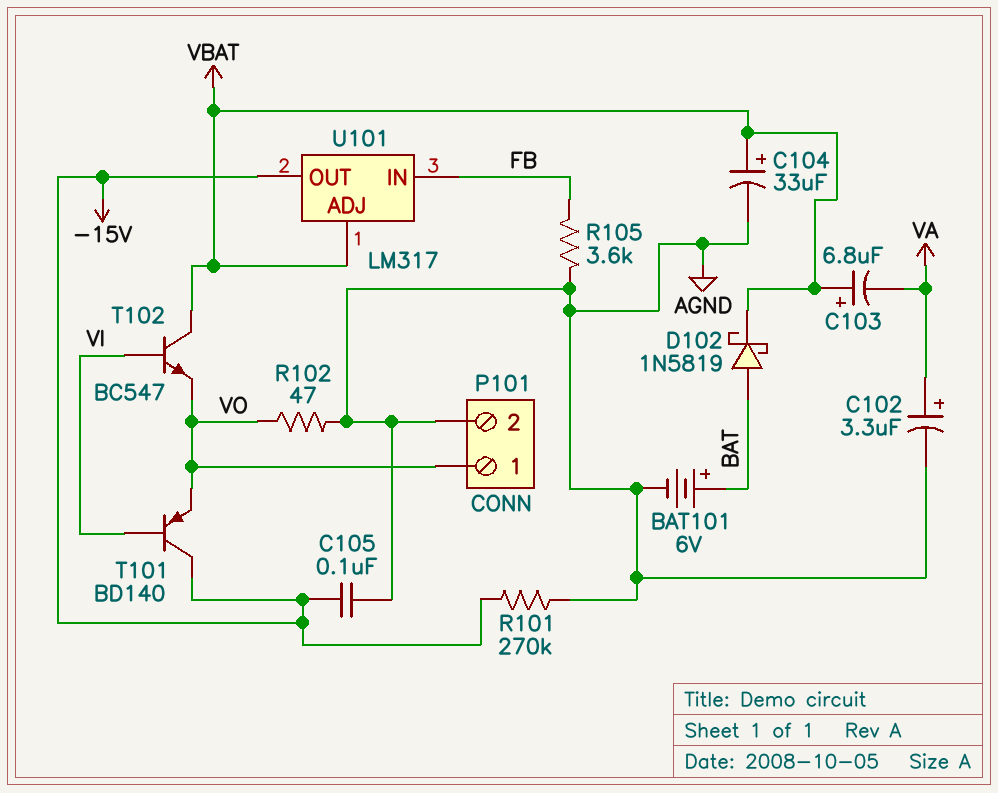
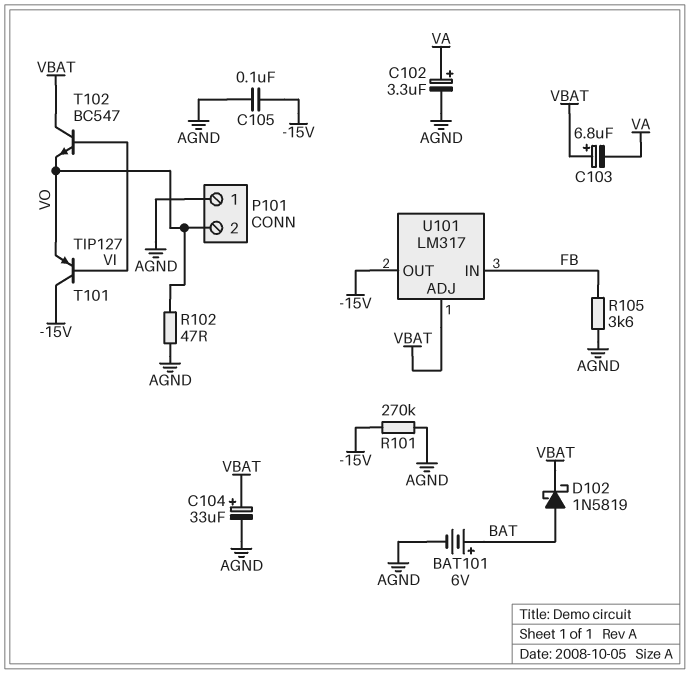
P101 pin 1: VO -> AGND
P101 pin 2: AGND -> VO
T101: PNP BD140 (B VI, C -15V, E VO) -> PNP TIP127 (B VI, C -15V, E VO)

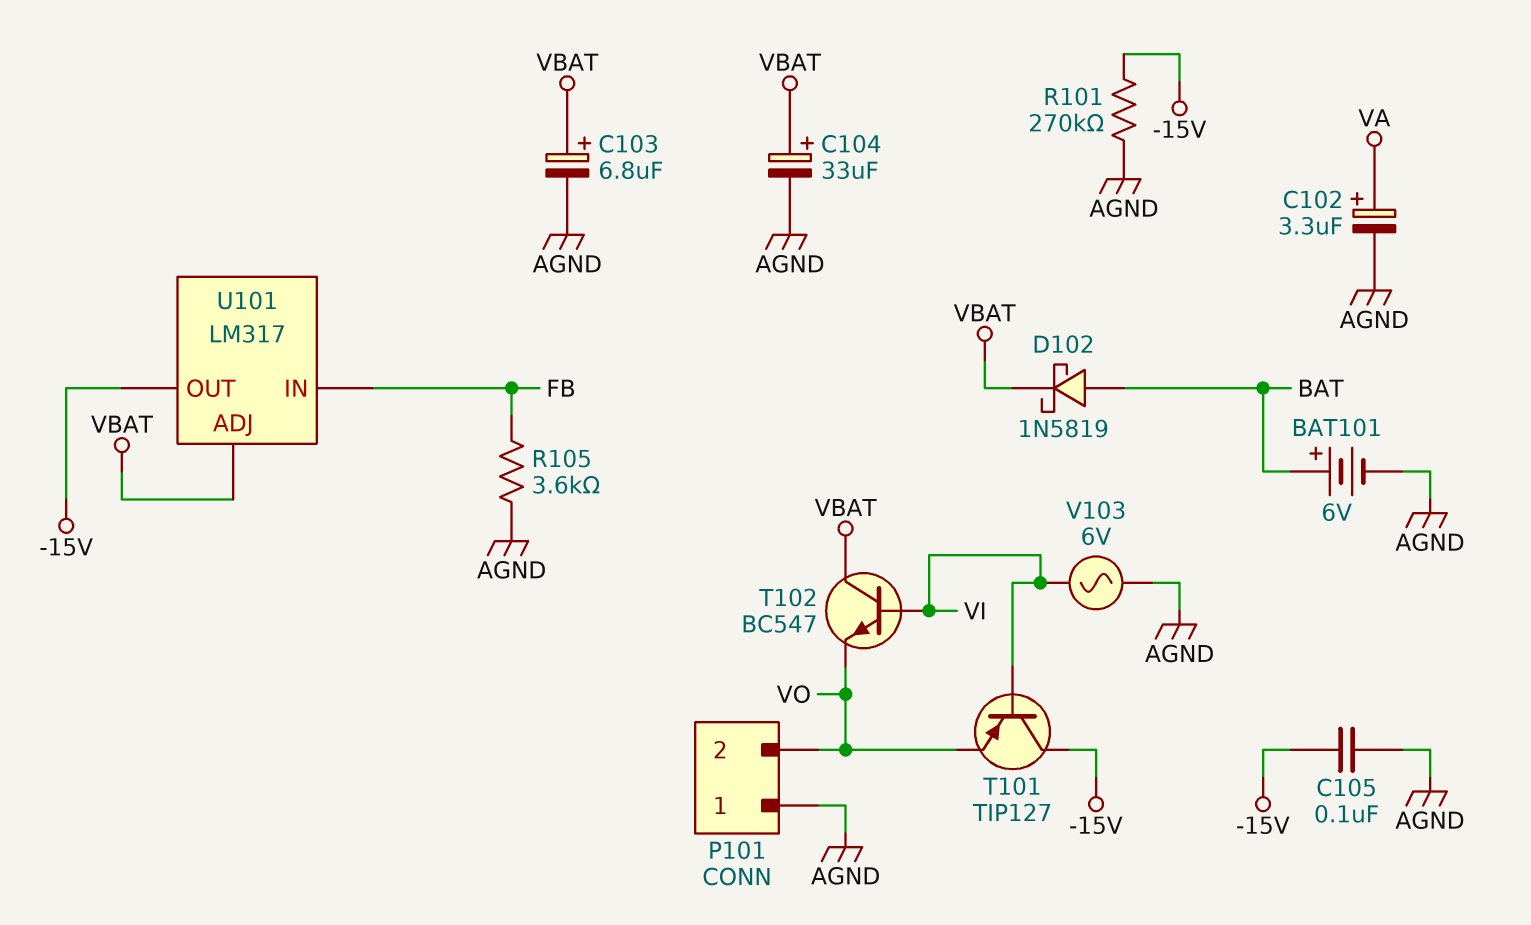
C103: 6.8uF (plus VBAT, minus VA) -> 6.8uF (plus VBAT, minus AGND)
R102: 47 (AGND, VO) -> none
V103: none -> AC 6V (AGND, VI)

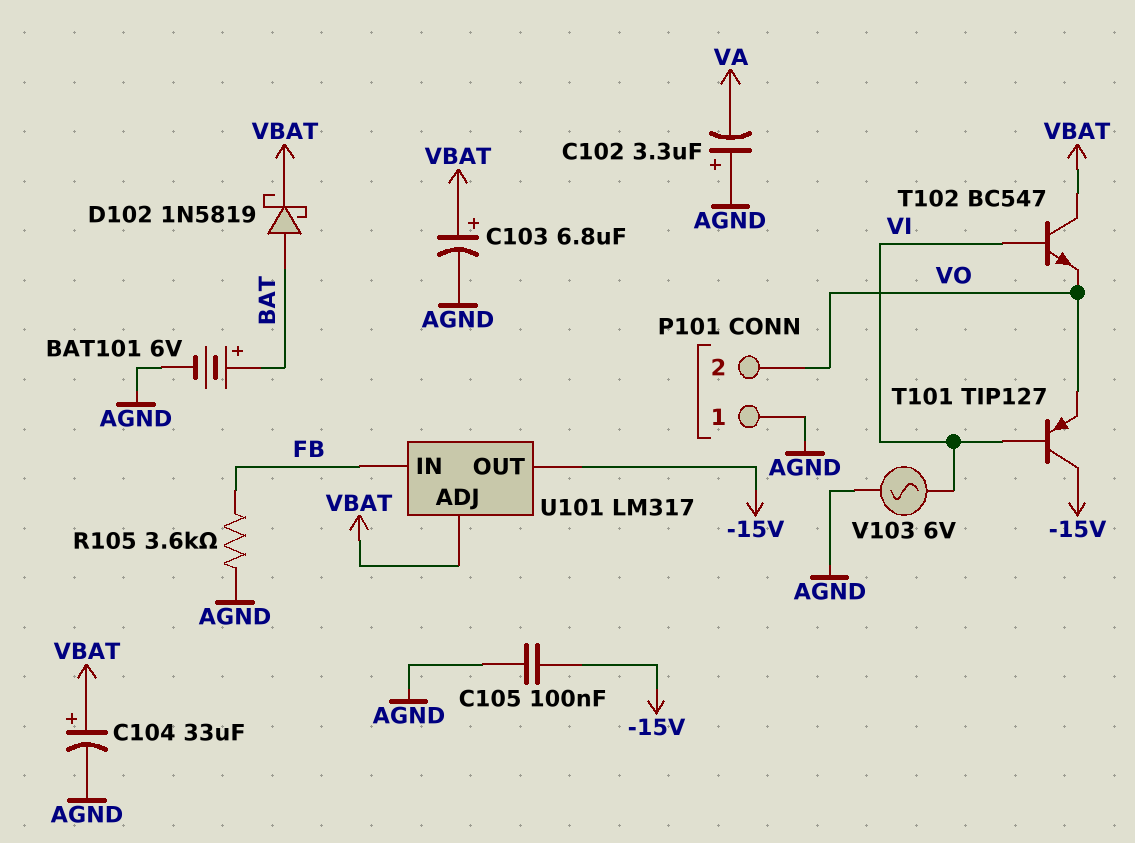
C102: 3.3uF (plus VA, minus AGND) -> 3.3uF (plus AGND, minus VA)
R101: 270k (-15V, AGND) -> none

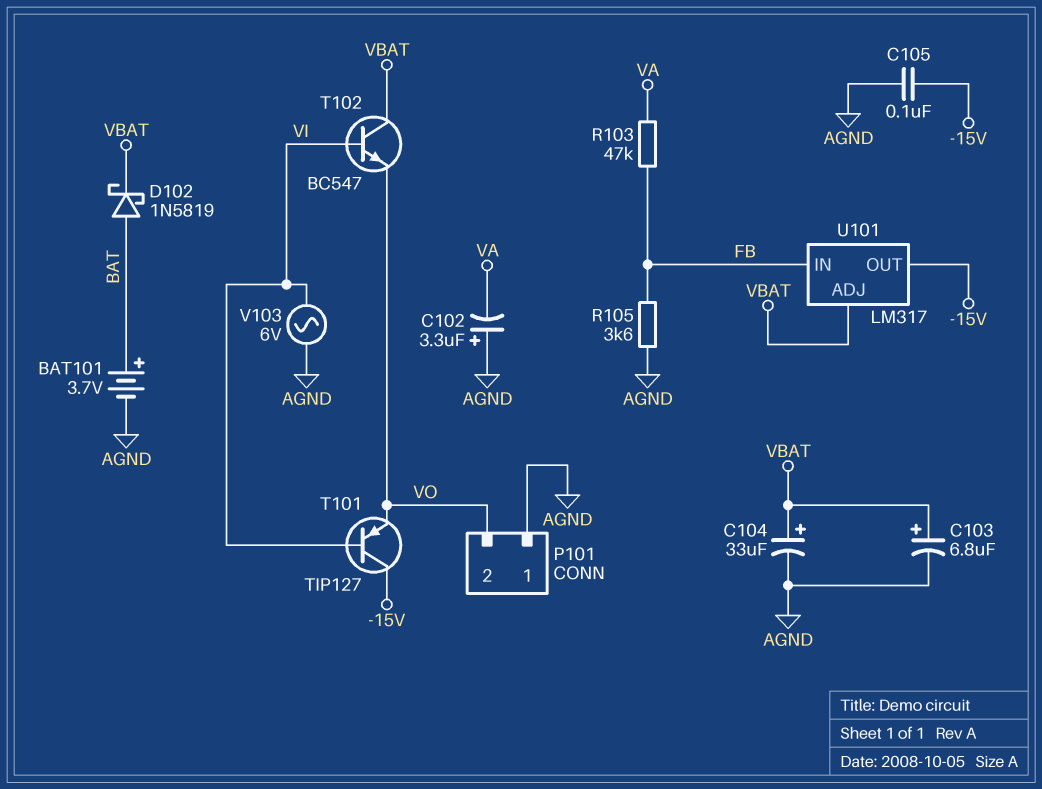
BAT101: 6V (plus BAT, minus AGND) -> 3.7V (plus BAT, minus AGND)
R103: none -> 47k (FB, VA)

